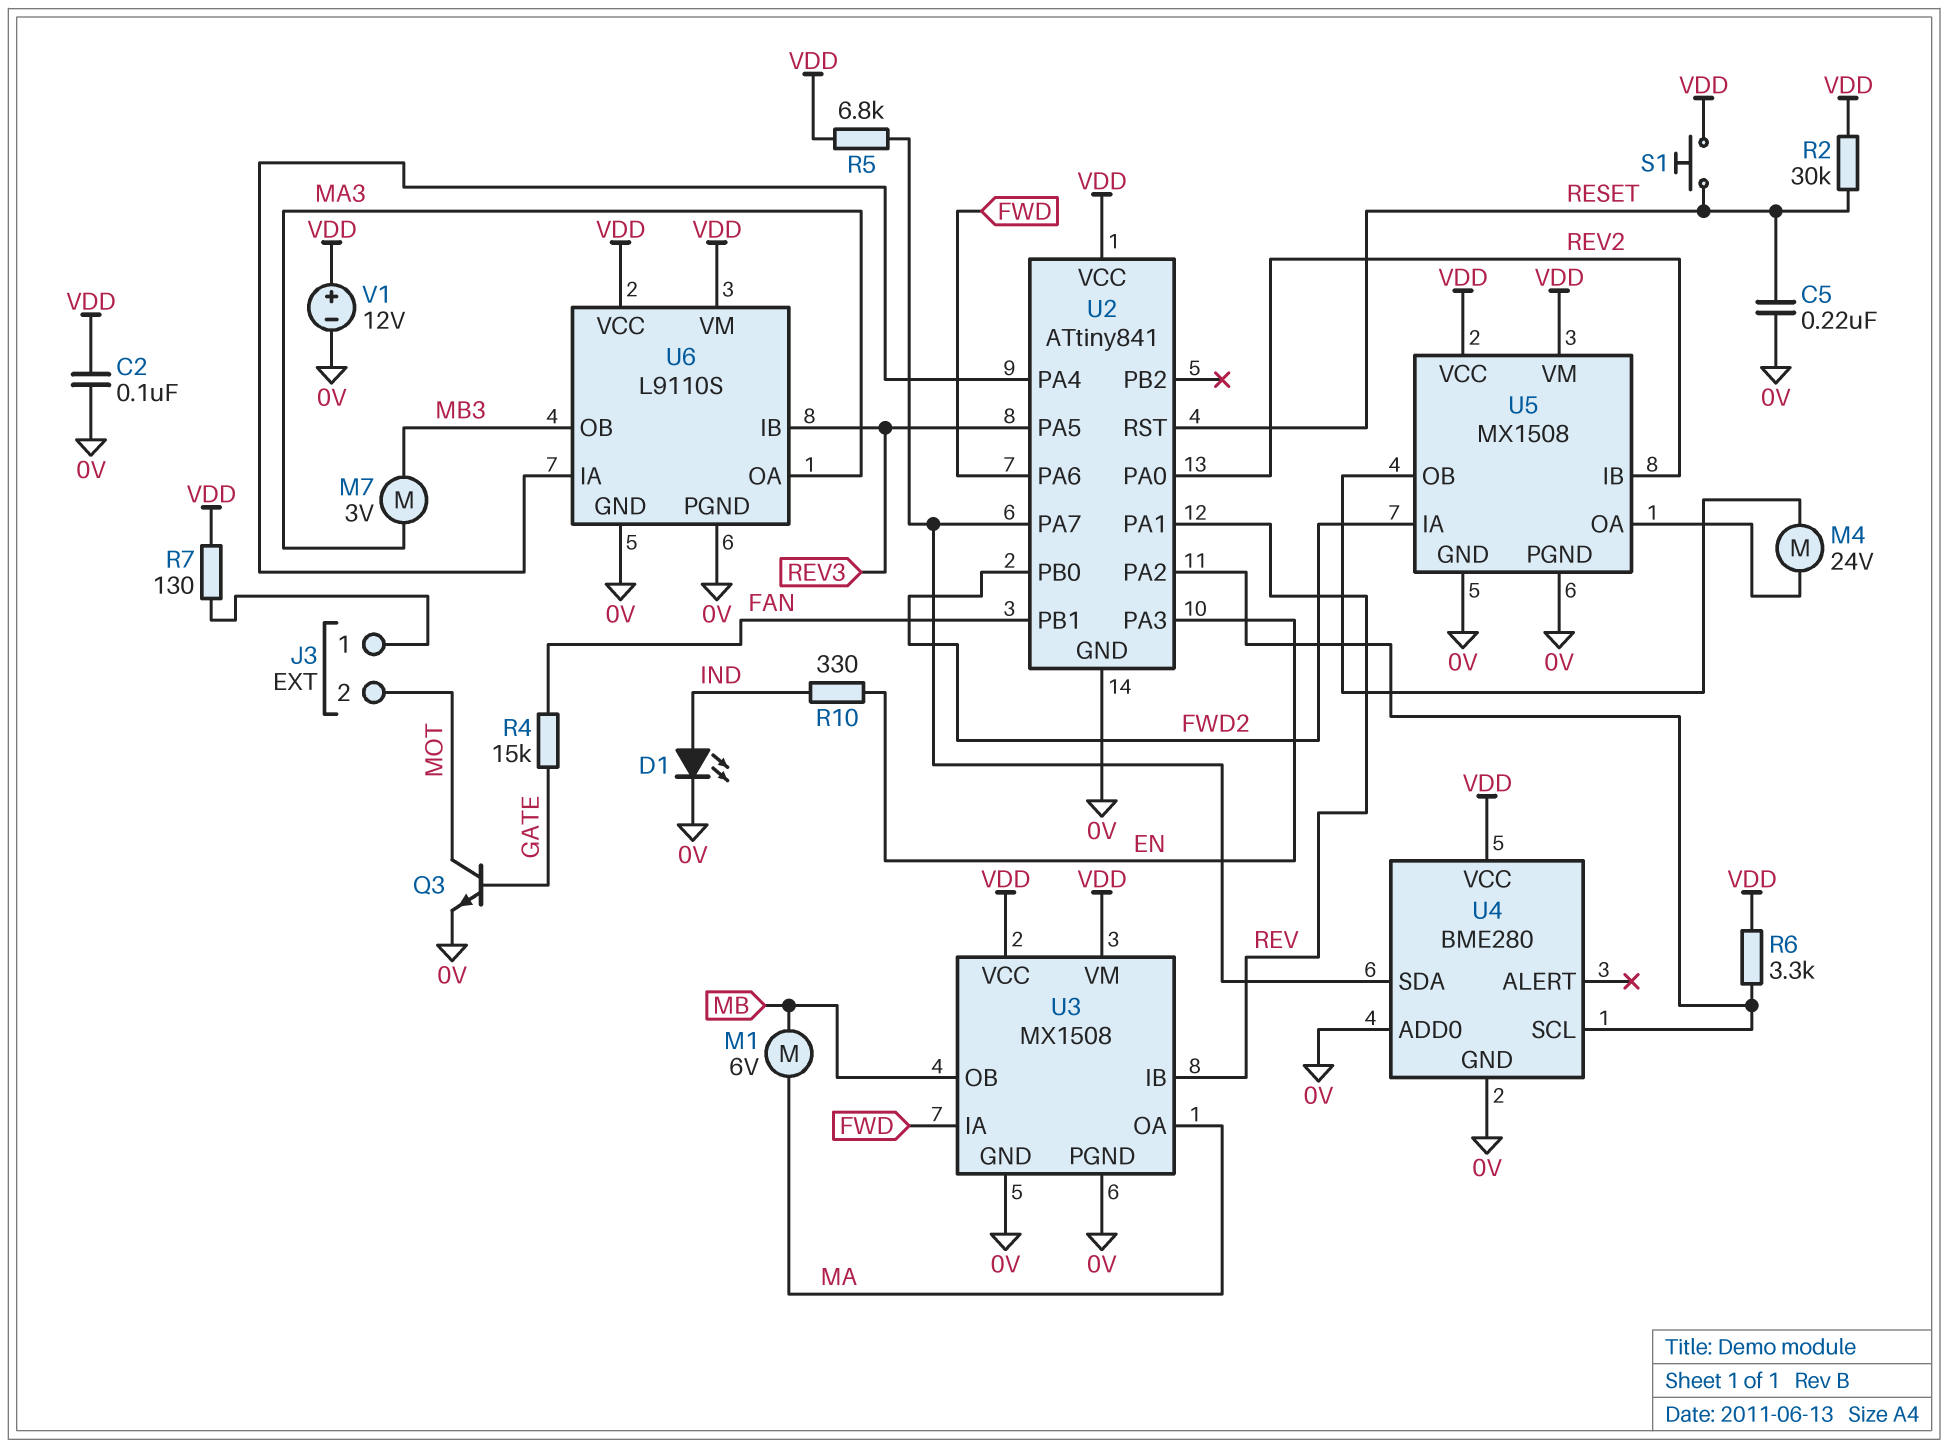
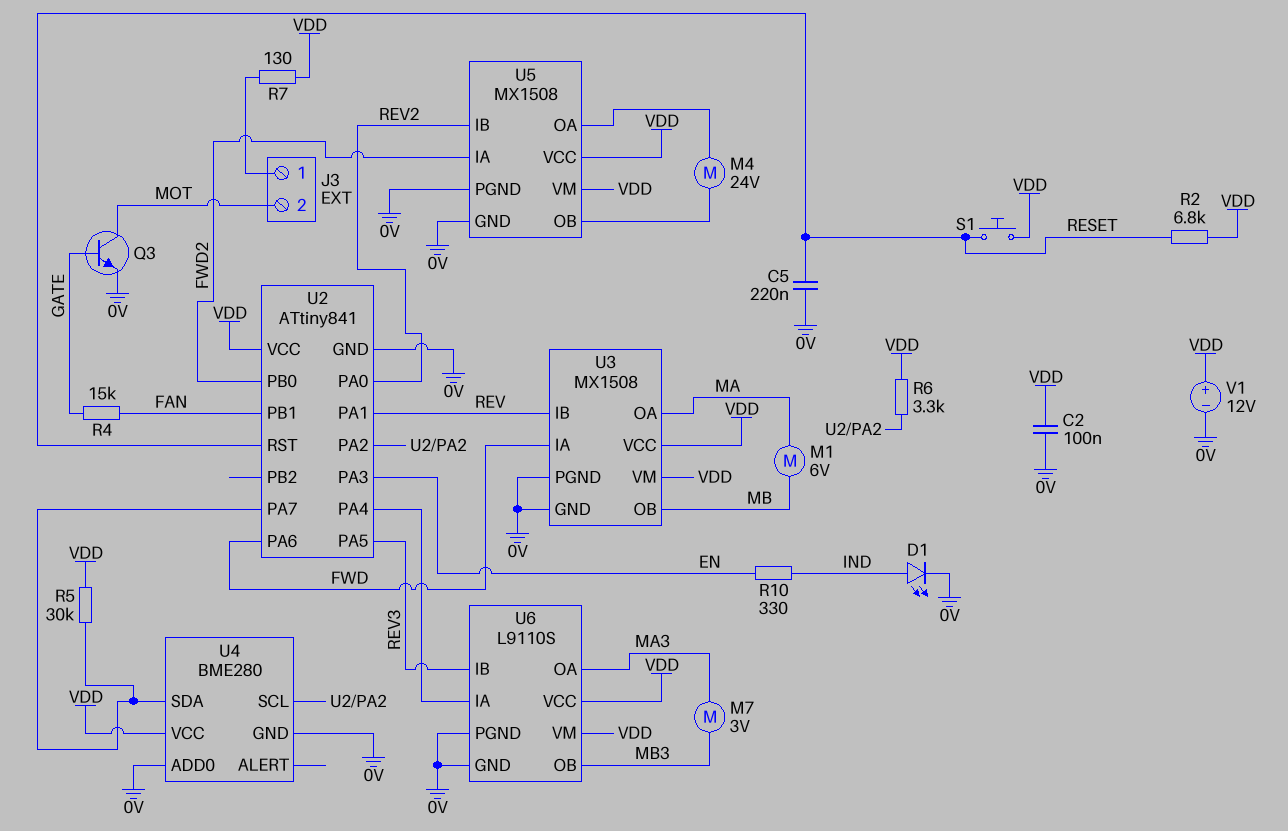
R2: 30k (RESET, VDD) -> 6.8k (RESET, VDD)
R5: 6.8k (U2/PA7, VDD) -> 30k (U2/PA7, VDD)

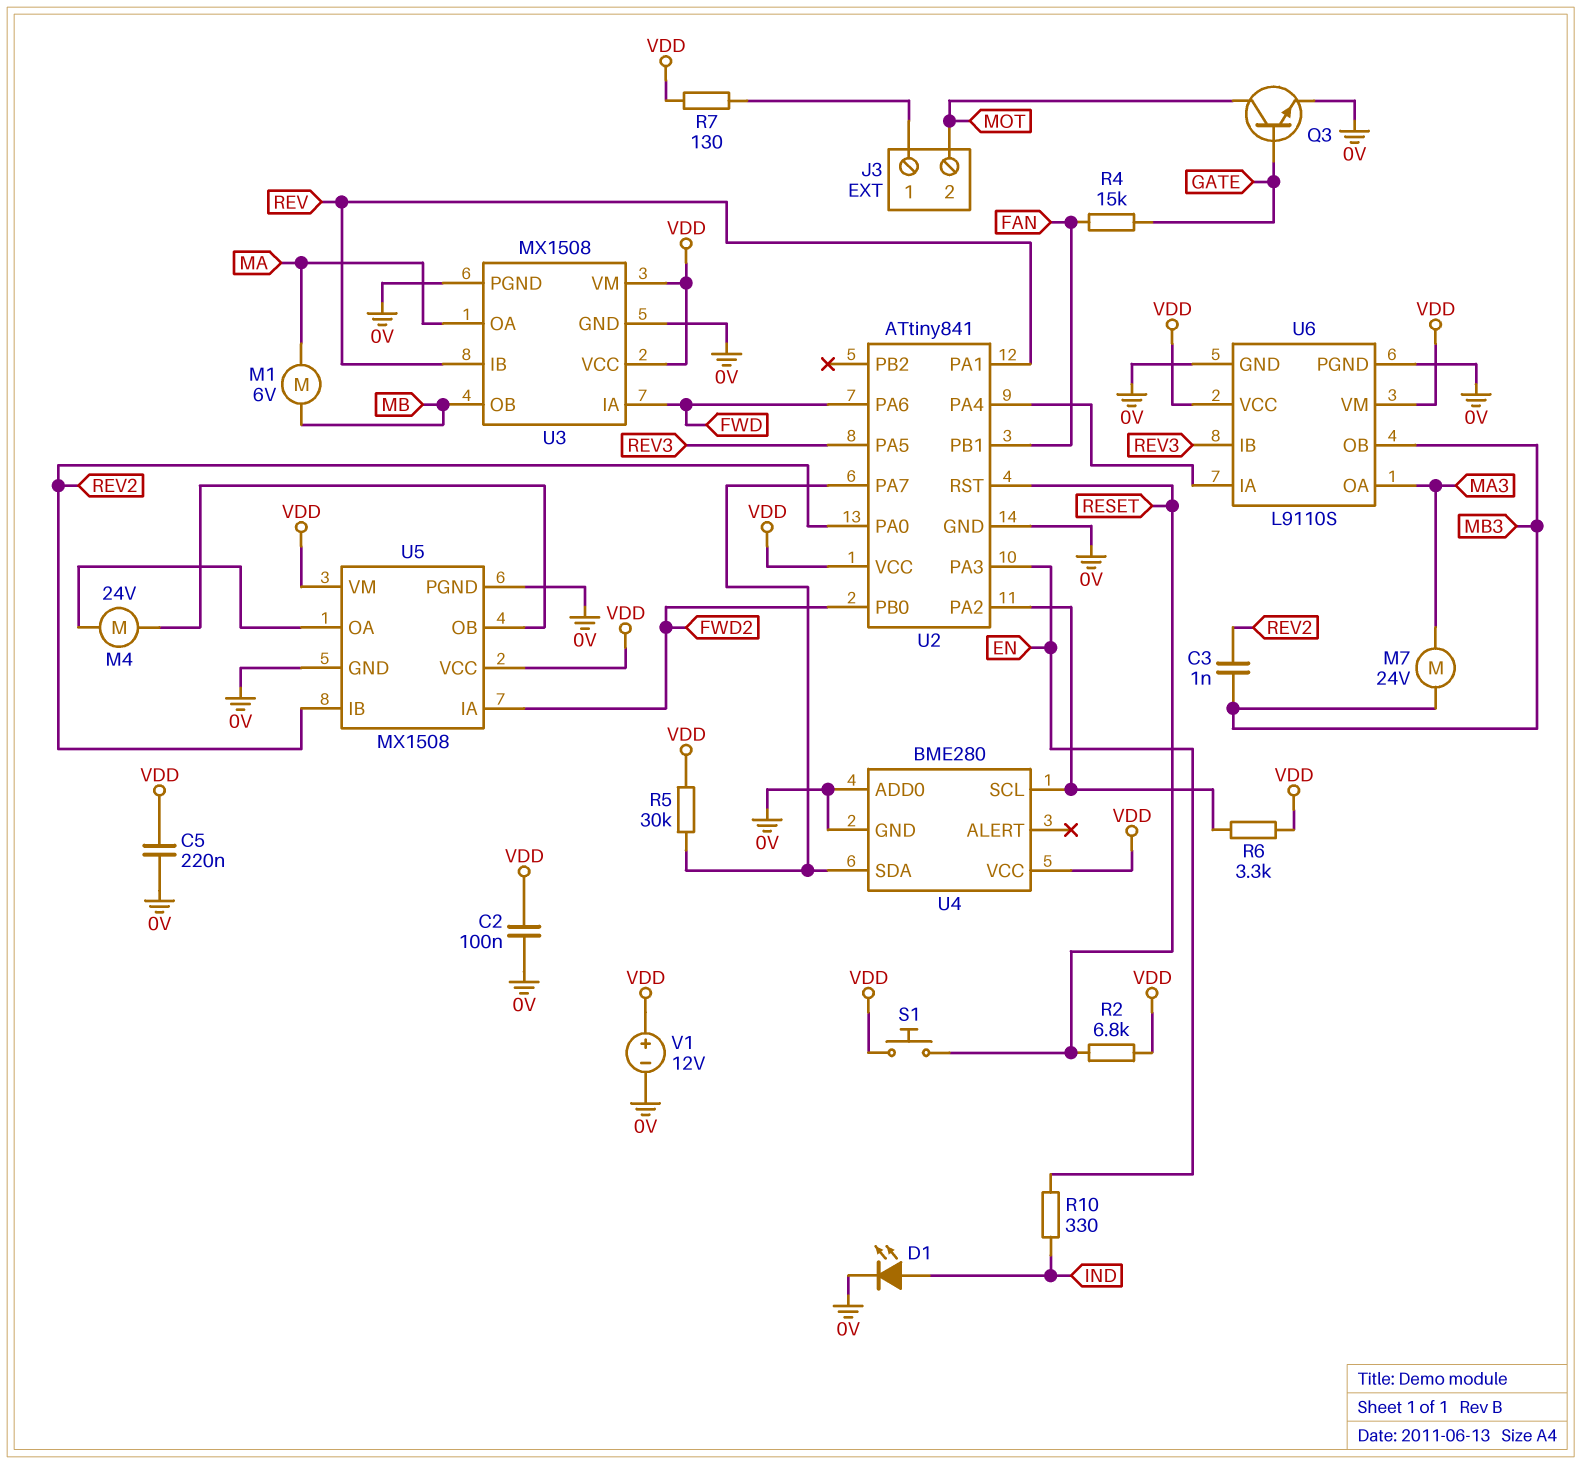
C3: none -> 1nF (MB3, REV2)
C5: 220nF (0V, RESET) -> 220nF (0V, VDD)
M7: motor 3V (MA3, MB3) -> motor 24V (MA3, MB3)

